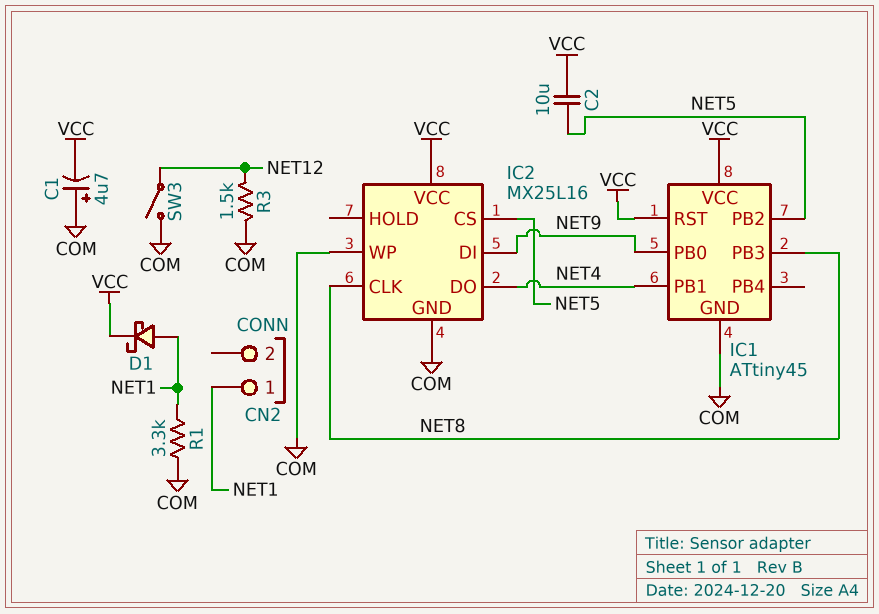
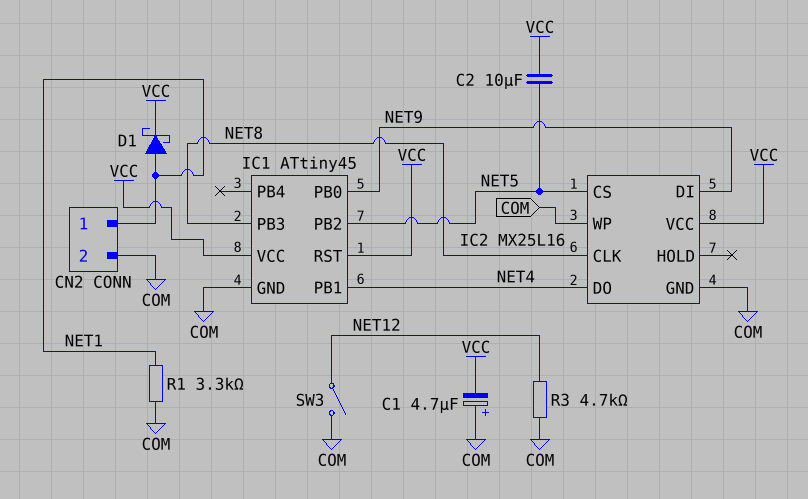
CN2 pin 2: none -> COM
R3: 1.5k (COM, NET12) -> 4.7k (COM, NET12)

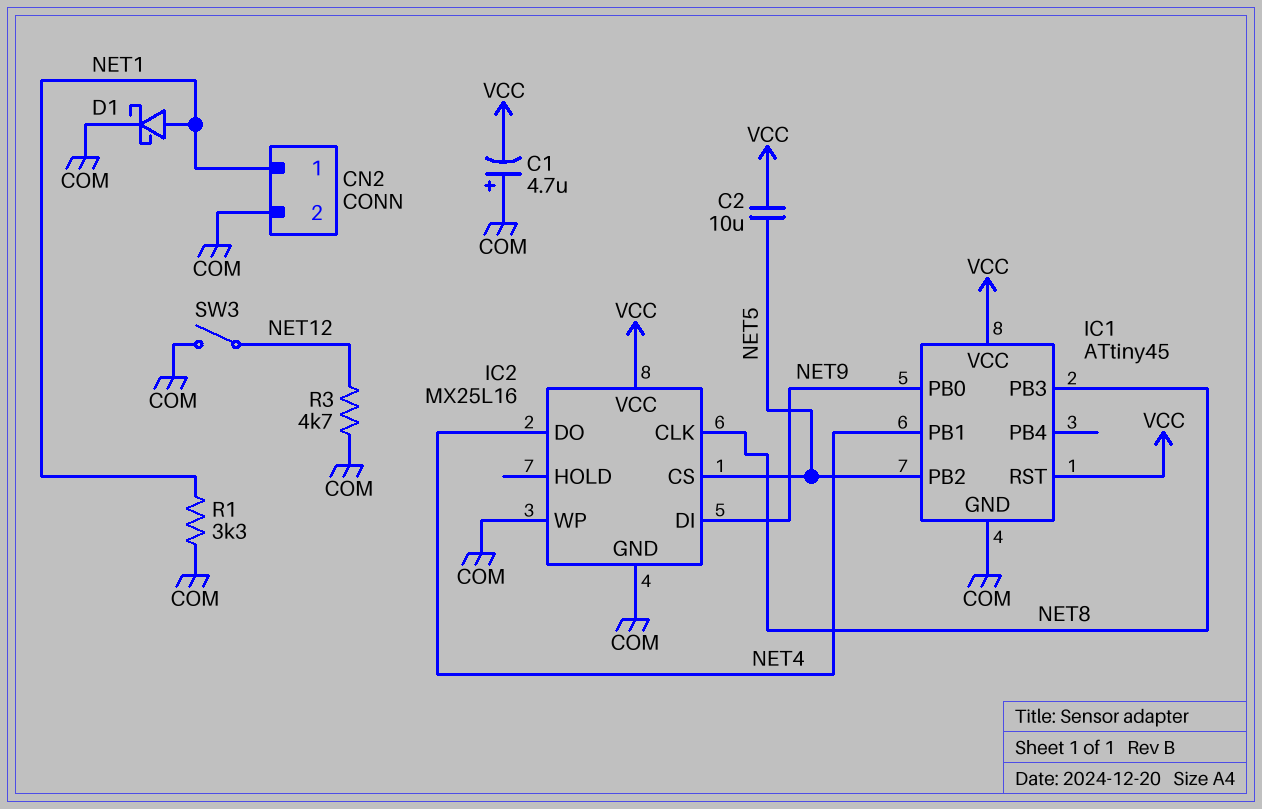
D1: schottky (A NET1, K VCC) -> schottky (A NET1, K COM)

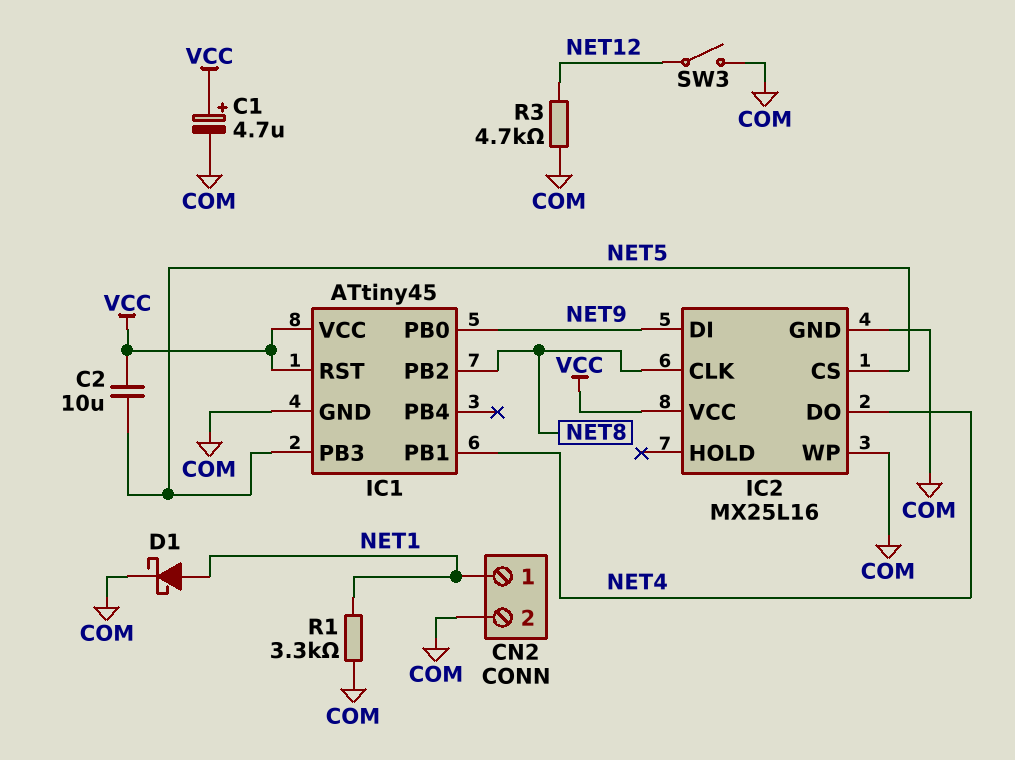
C1: 4.7uF (plus COM, minus VCC) -> 4.7uF (plus VCC, minus COM)
IC1 pin PB2: NET5 -> NET8
IC1 pin PB3: NET8 -> NET5

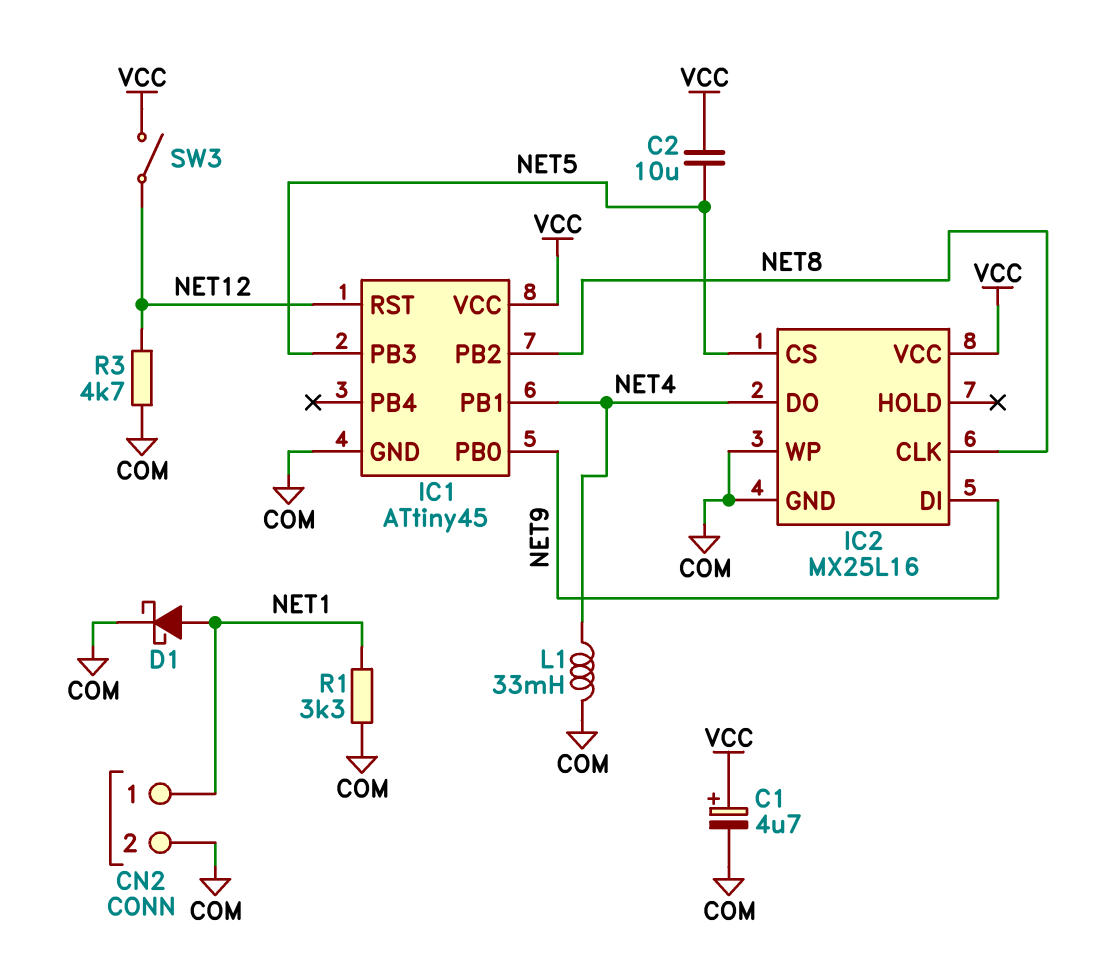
IC1 pin RST: VCC -> NET12
L1: none -> 33mH (COM, NET4)
SW3: switch (COM, NET12) -> switch (NET12, VCC)

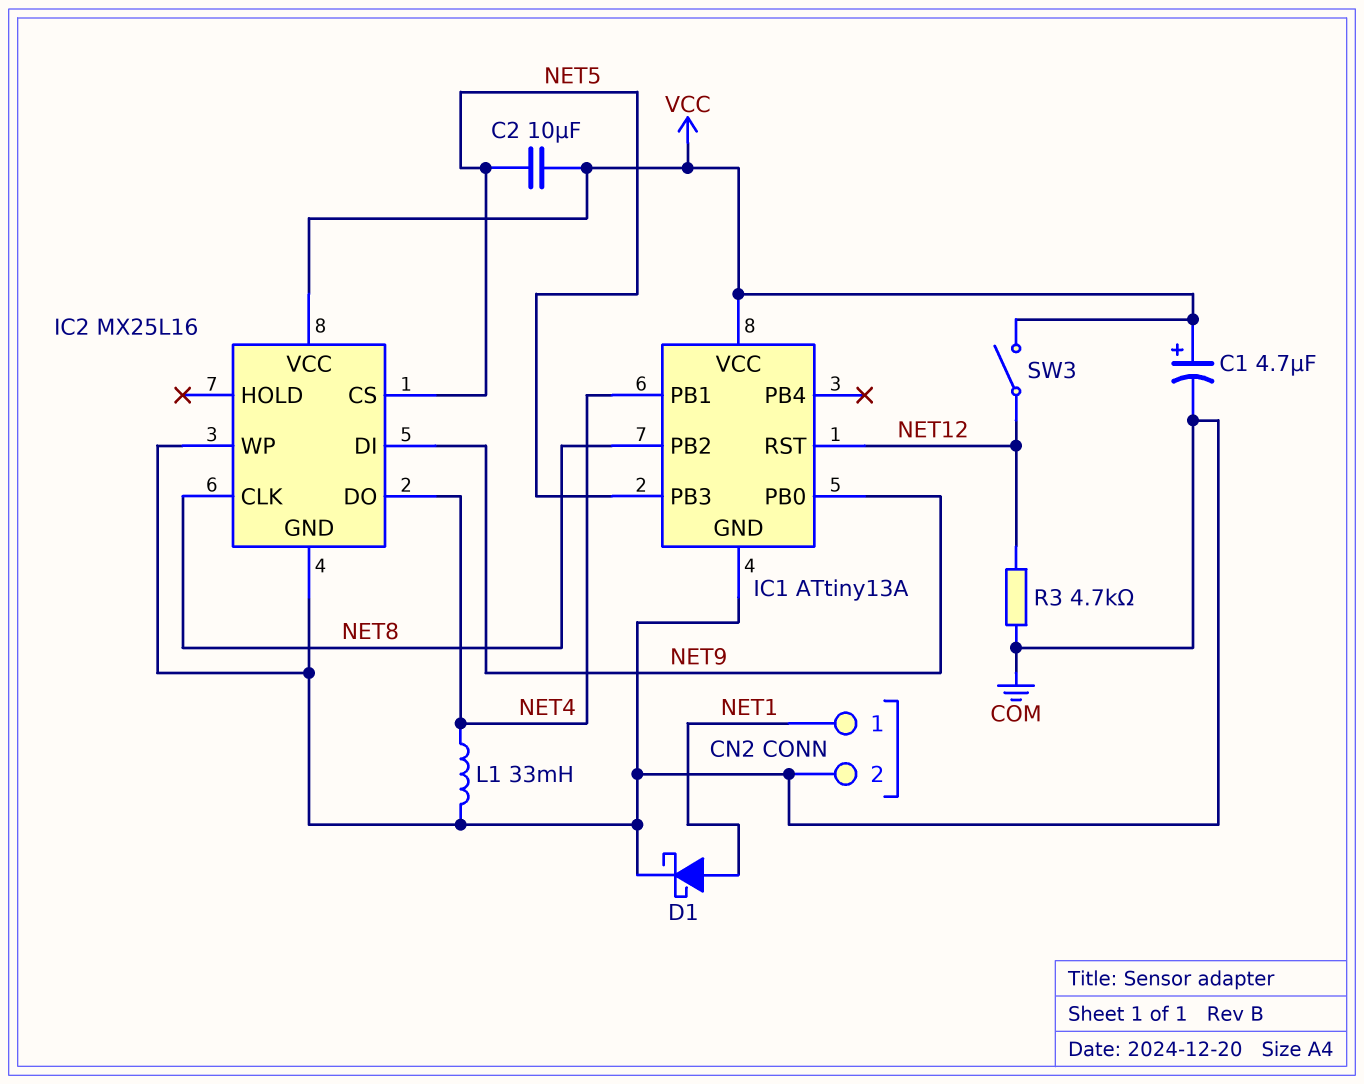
IC1: ATtiny45 -> ATtiny13A
R1: 3.3k (COM, NET1) -> none

